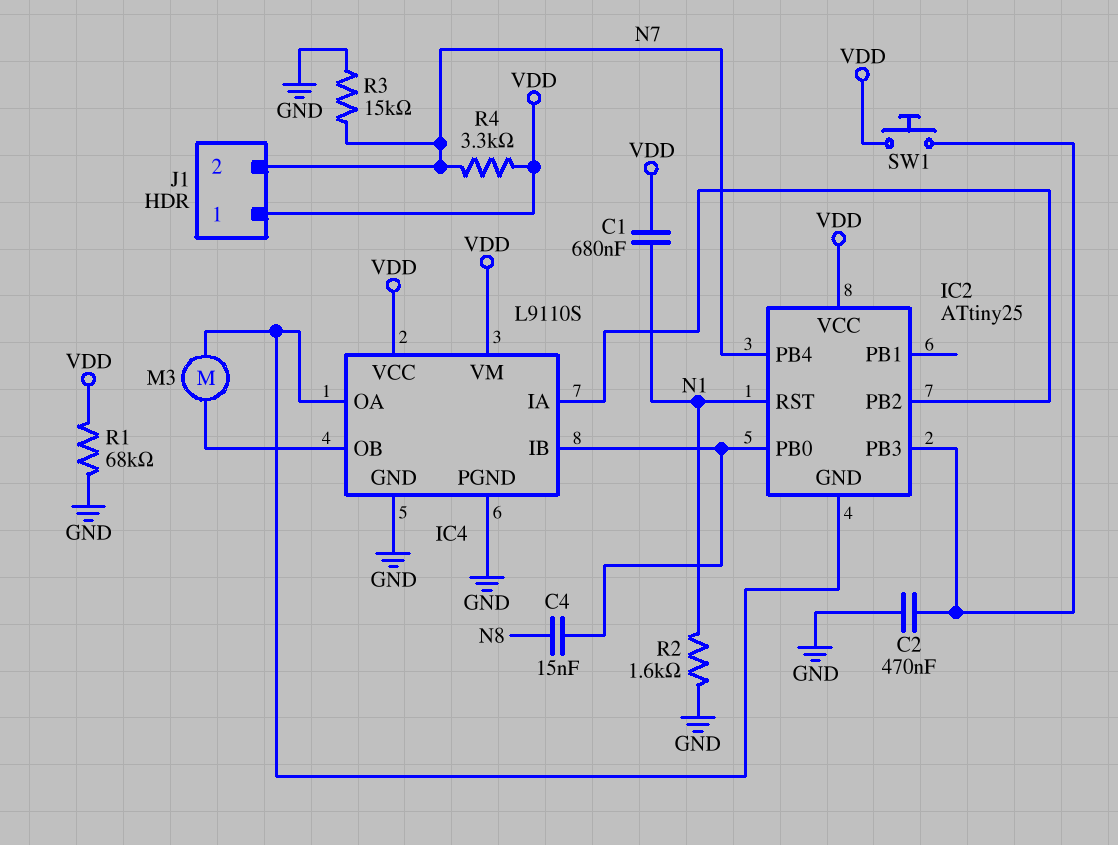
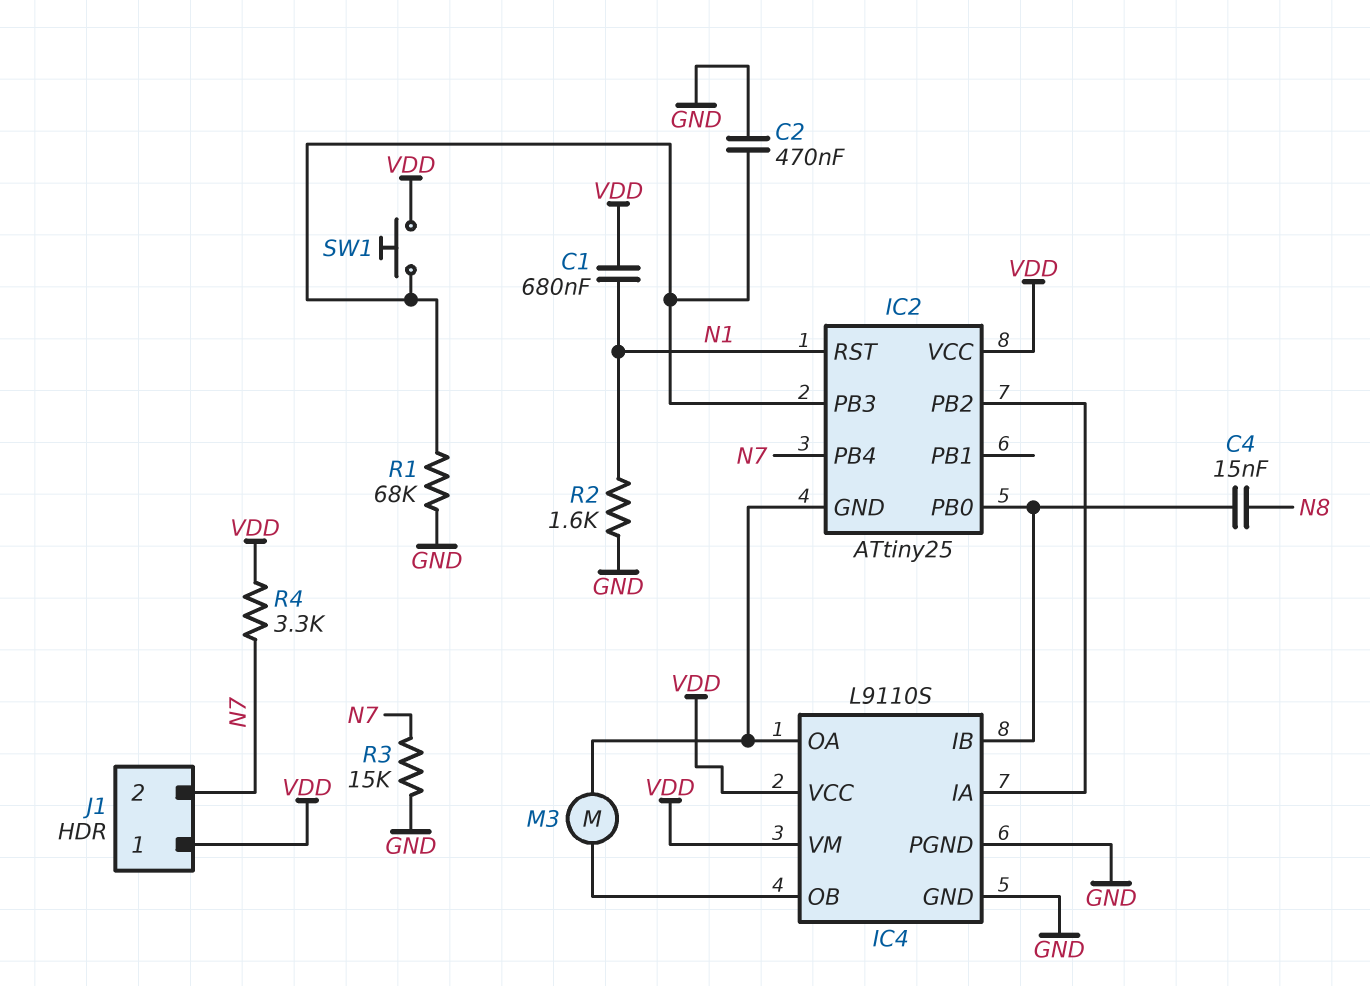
R1: 68k (GND, VDD) -> 68k (GND, IC2/PB3)

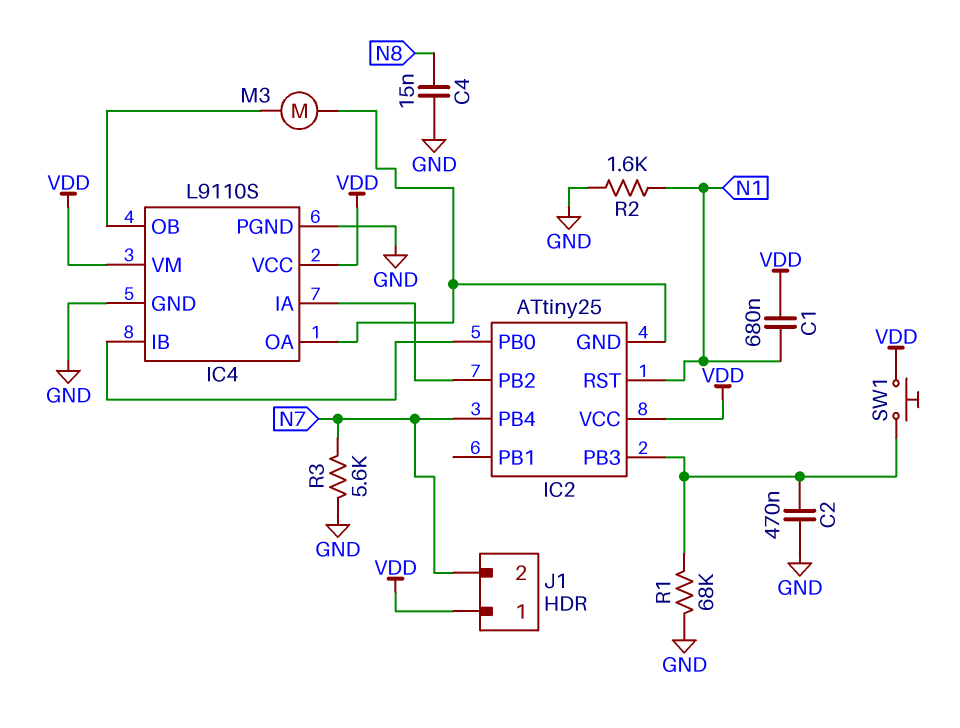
C4: 15nF (IC2/PB0, N8) -> 15nF (GND, N8)
R3: 15k (GND, N7) -> 5.6k (GND, N7)
R4: 3.3k (N7, VDD) -> none

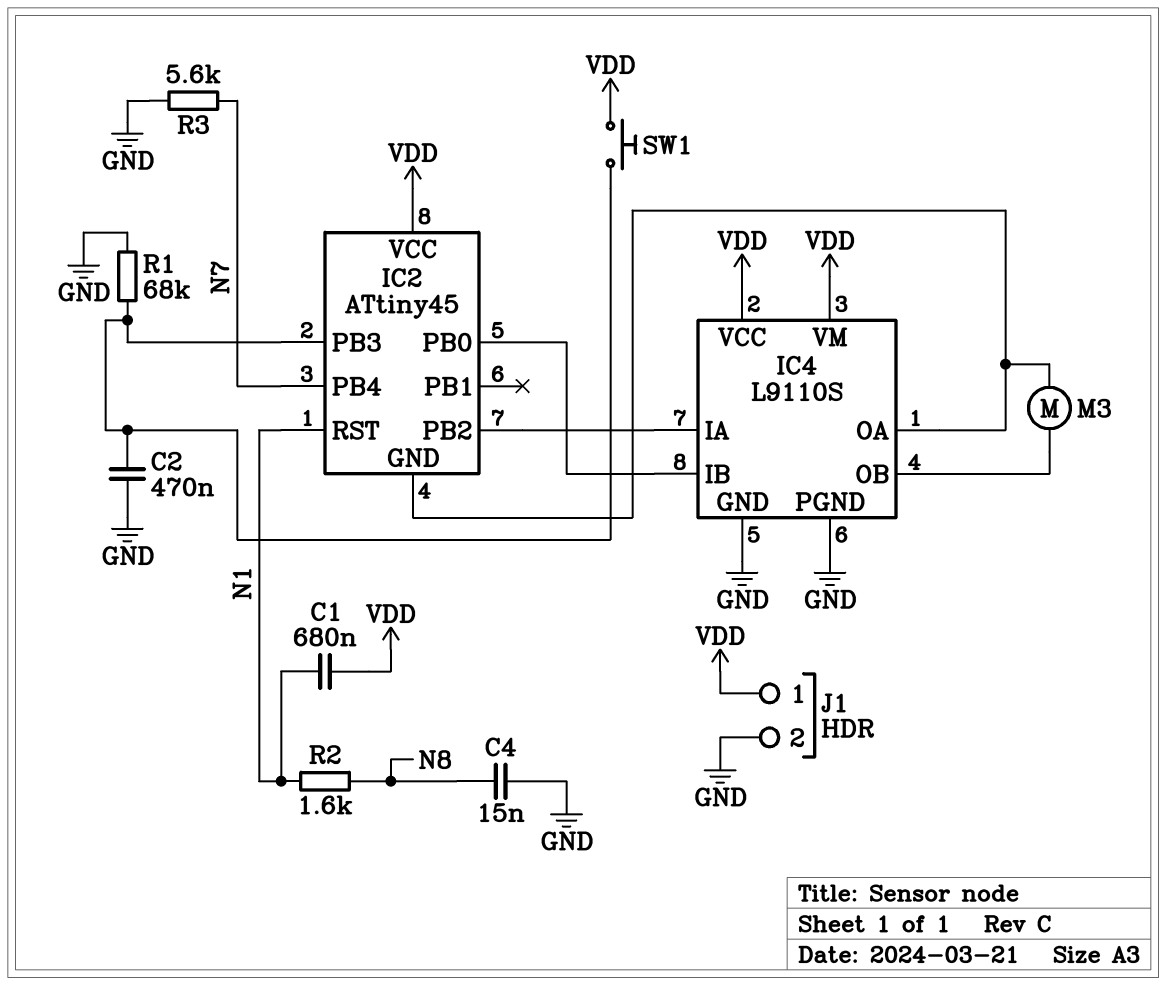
IC2: ATtiny25 -> ATtiny45
J1 pin 2: N7 -> GND
R2: 1.6k (GND, N1) -> 1.6k (N1, N8)

